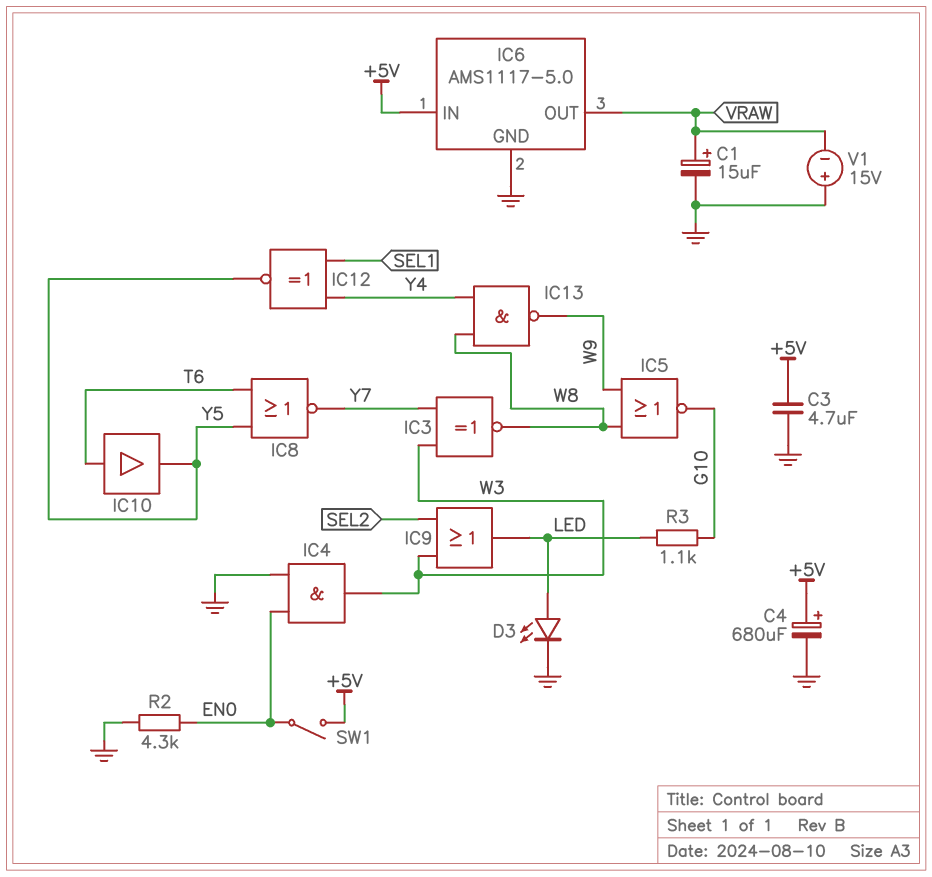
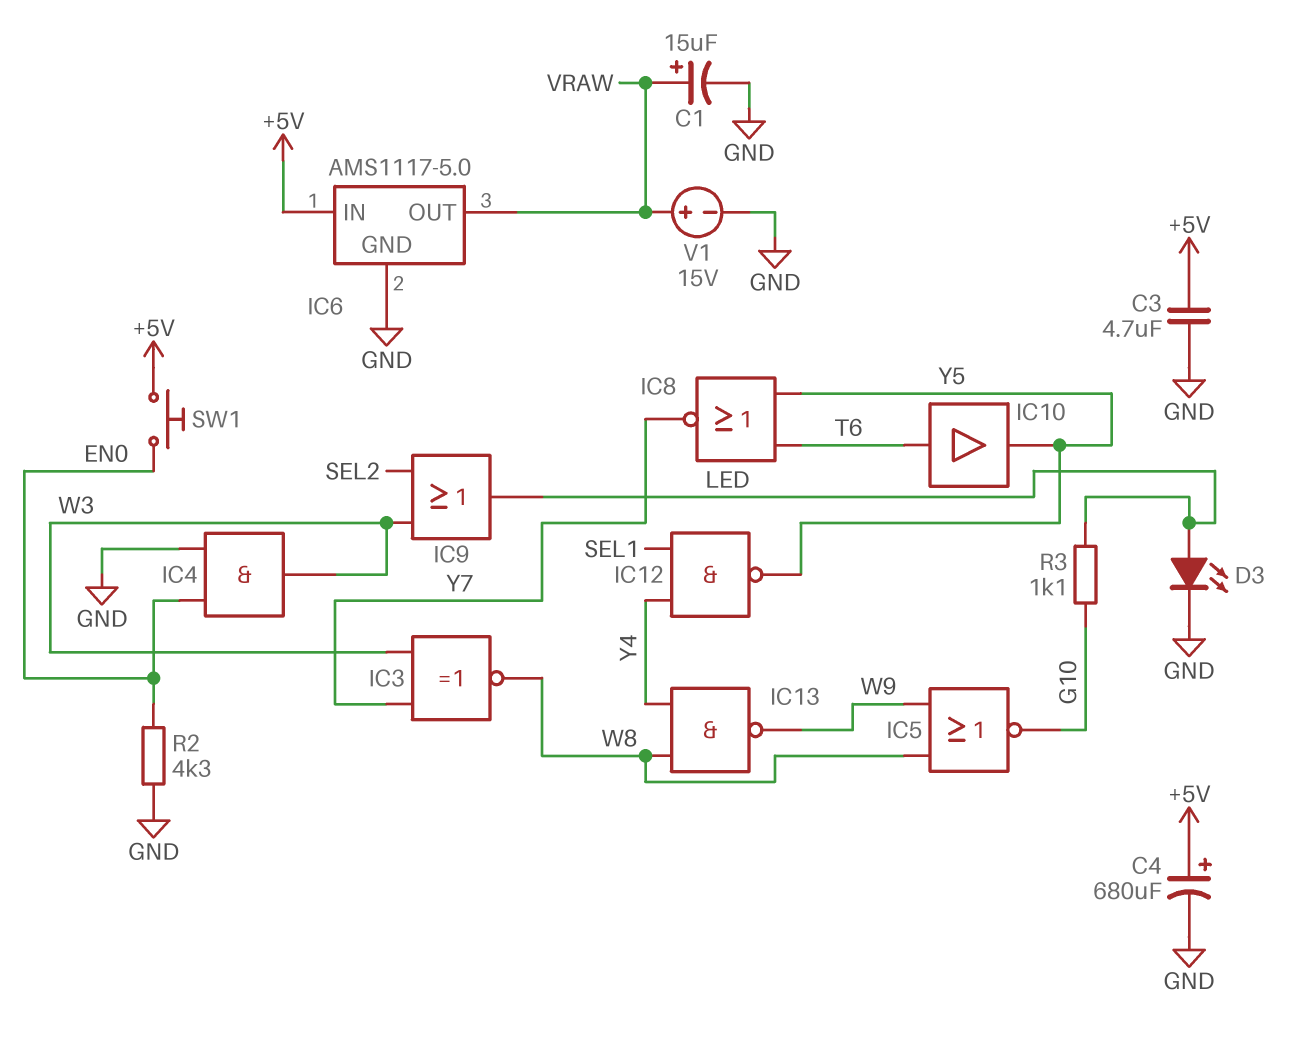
IC12: XNOR (in SEL1, in Y4, out Y5) -> NAND (in SEL1, in Y4, out Y5)
SW1: switch (+5V, EN0) -> button (+5V, EN0)
V1: 15V (plus GND, minus VRAW) -> 15V (plus VRAW, minus GND)

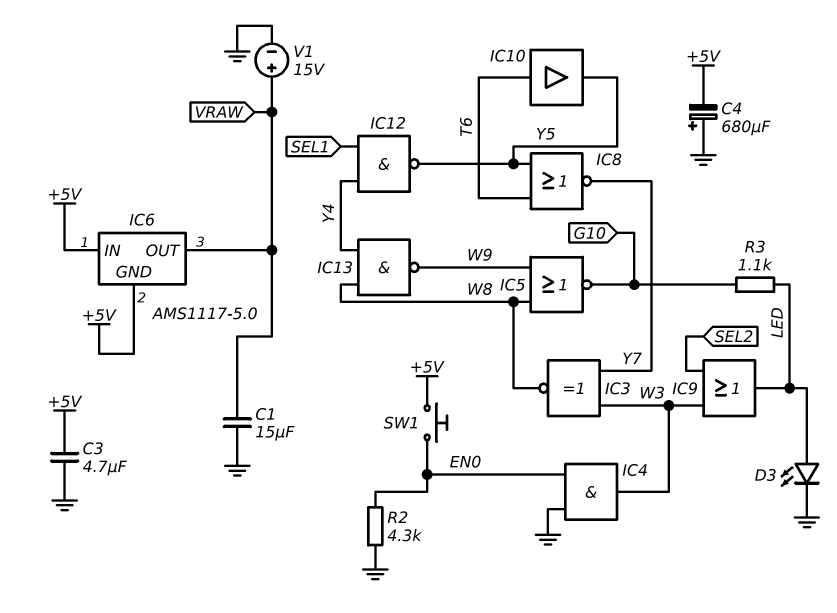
C1: 15uF (plus VRAW, minus GND) -> 15uF (GND, VRAW)
C4: 680uF (plus +5V, minus GND) -> 680uF (plus GND, minus +5V)
IC6 pin GND: GND -> +5V

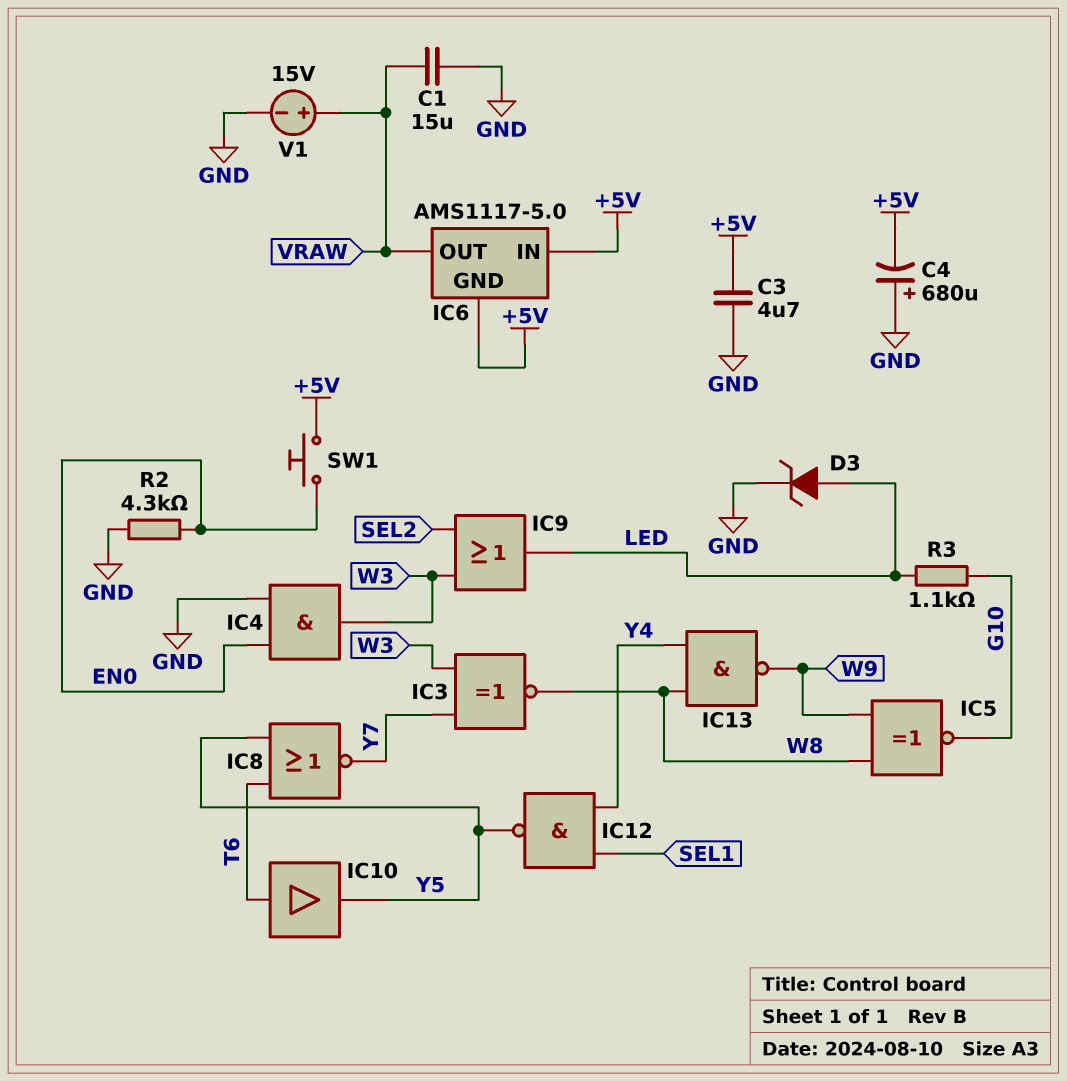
D3: LED (A LED, K GND) -> zener (A LED, K GND)
IC5: NOR (in W8, in W9, out G10) -> XNOR (in W8, in W9, out G10)

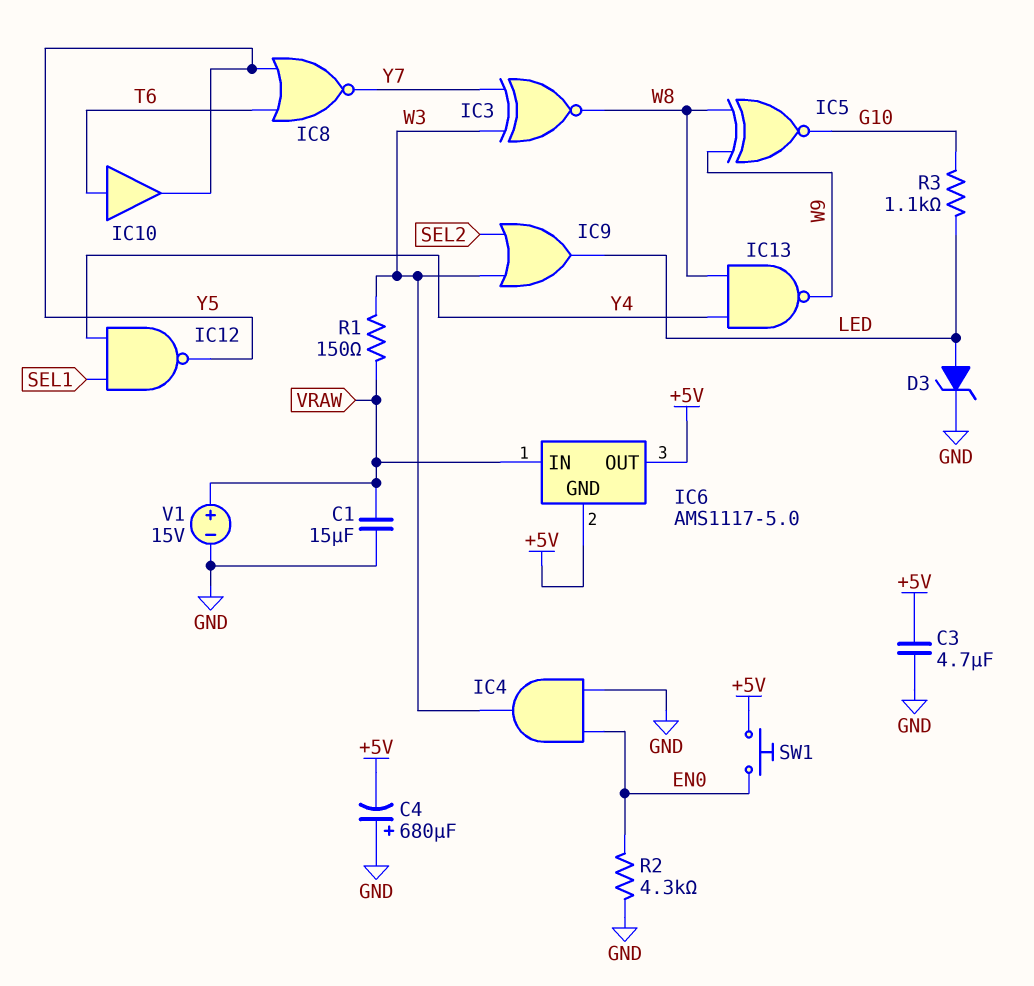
IC6 pin IN: +5V -> VRAW
IC6 pin OUT: VRAW -> +5V
R1: none -> 150 (VRAW, W3)

